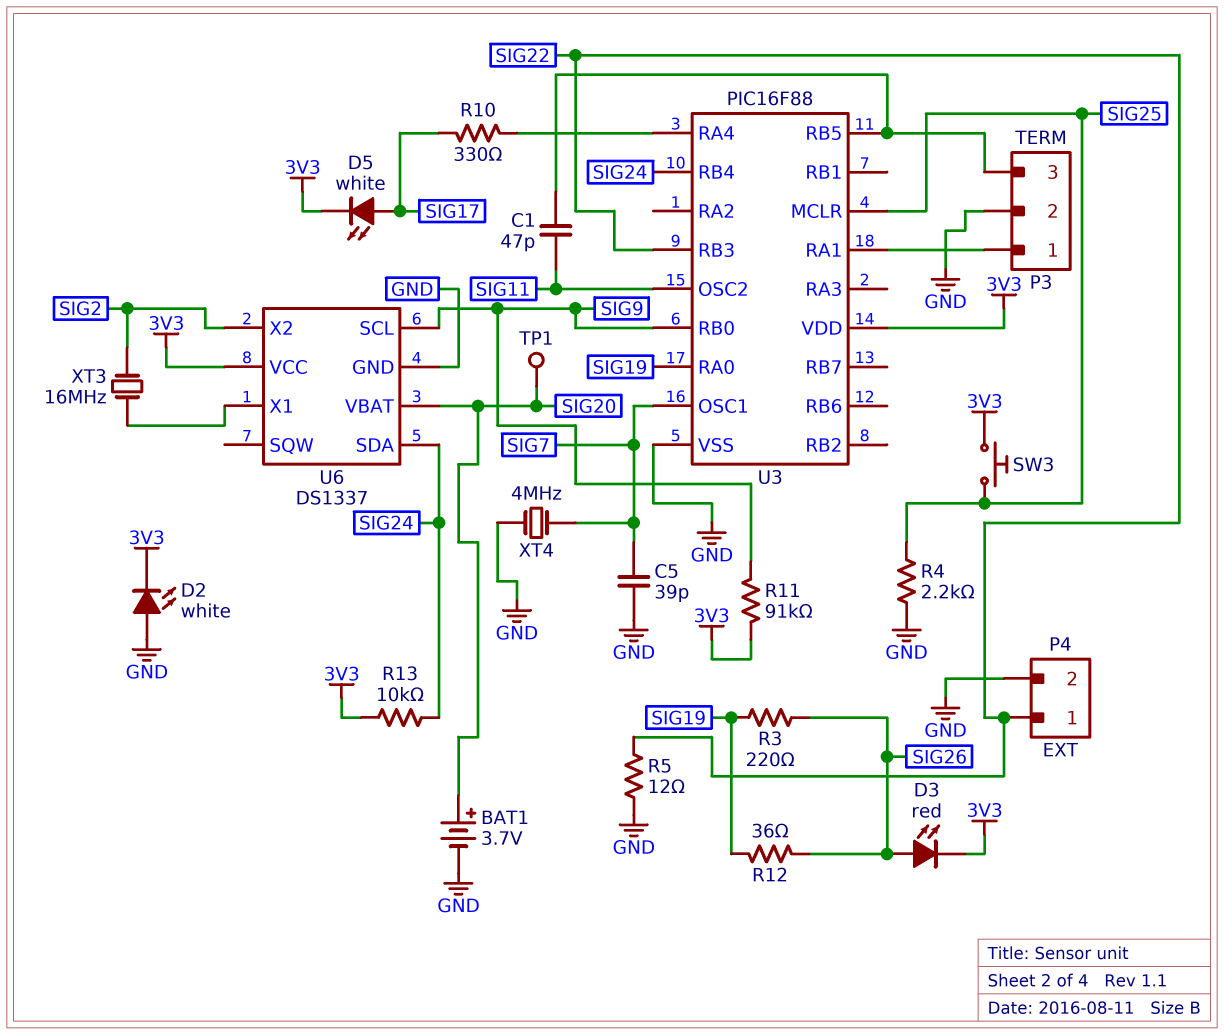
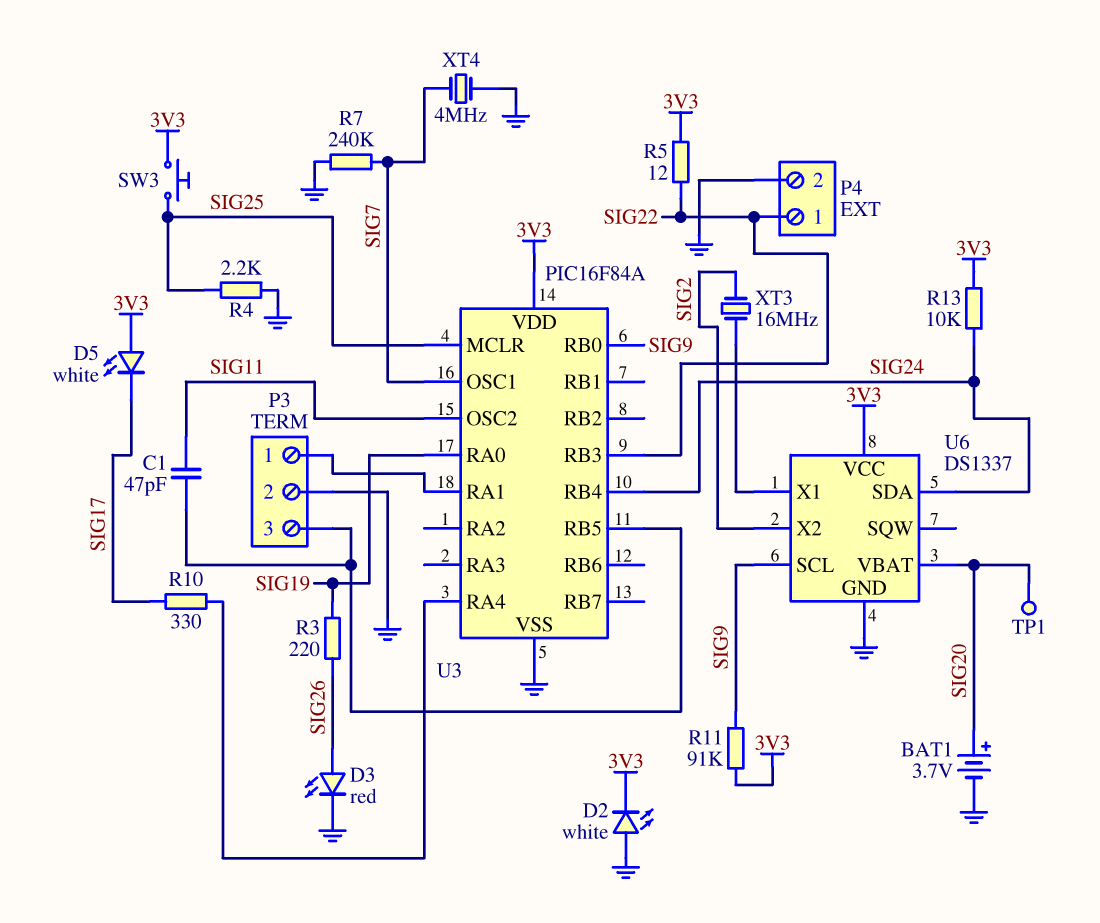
C5: 39pF (GND, SIG7) -> none
D3: LED red (A SIG26, K 3V3) -> LED red (A SIG26, K GND)
D5: LED white (A SIG17, K 3V3) -> LED white (A 3V3, K SIG17)
R5: 12 (GND, SIG22) -> 12 (3V3, SIG22)
R7: none -> 240k (GND, SIG7)
R12: 36 (SIG19, SIG26) -> none
U3: PIC16F88 -> PIC16F84A

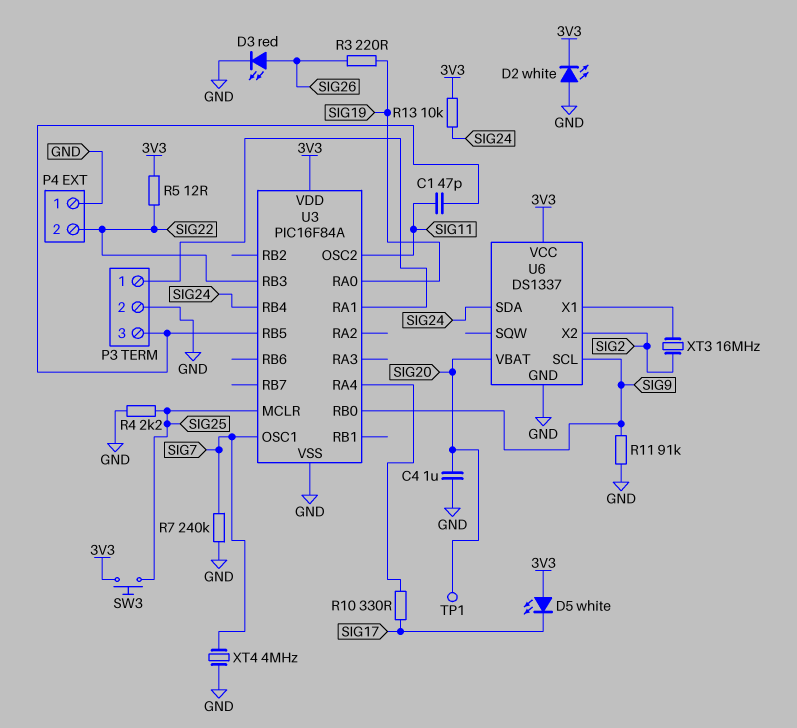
BAT1: 3.7V (plus SIG20, minus GND) -> none
C4: none -> 1uF (GND, SIG20)
P4 pin 1: SIG22 -> GND
P4 pin 2: GND -> SIG22
R11: 91k (3V3, SIG9) -> 91k (GND, SIG9)

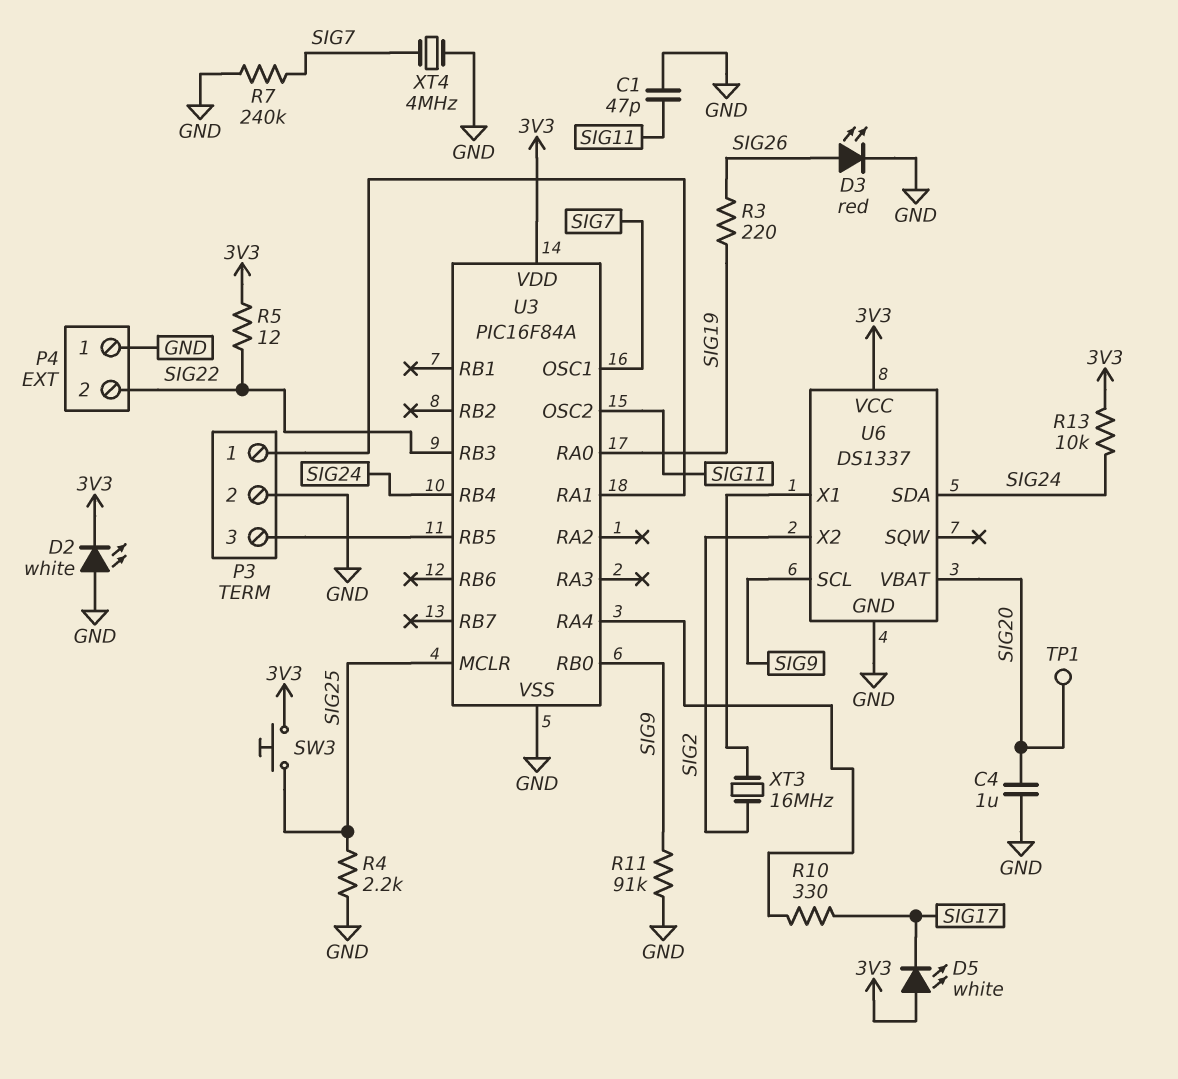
C1: 47pF (P3/3, SIG11) -> 47pF (GND, SIG11)

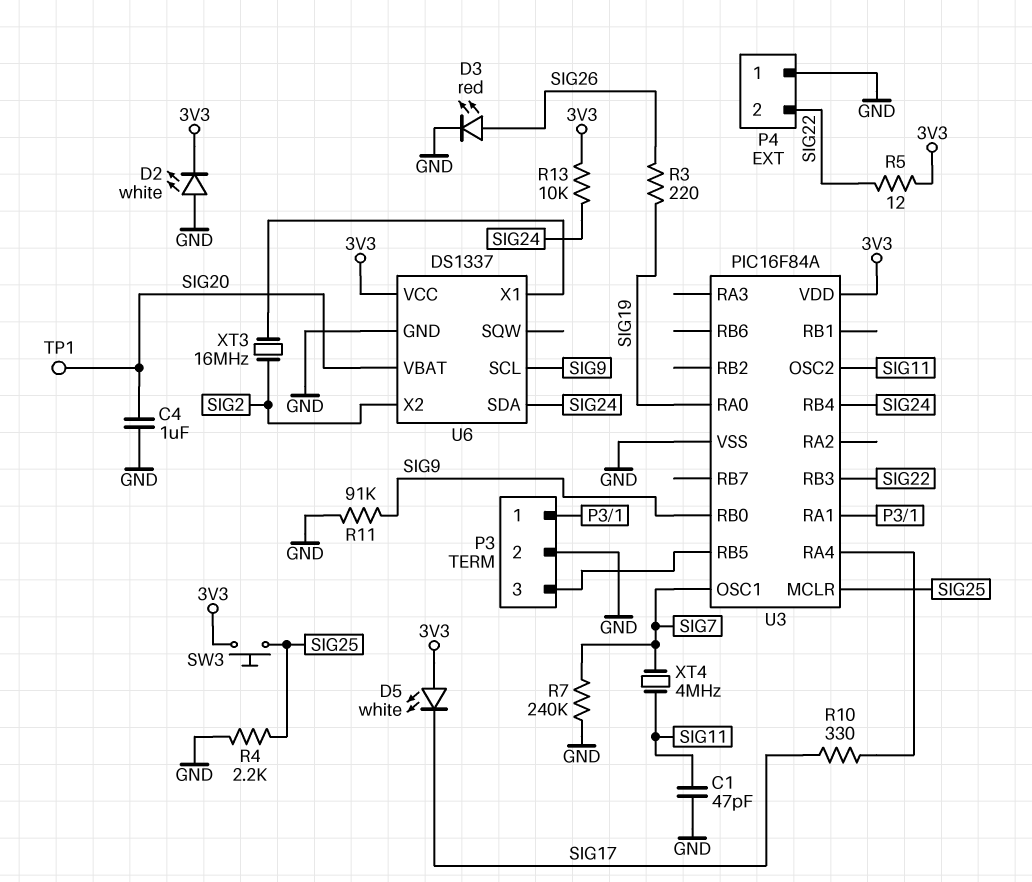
XT4: 4MHz (GND, SIG7) -> 4MHz (SIG7, SIG11)

